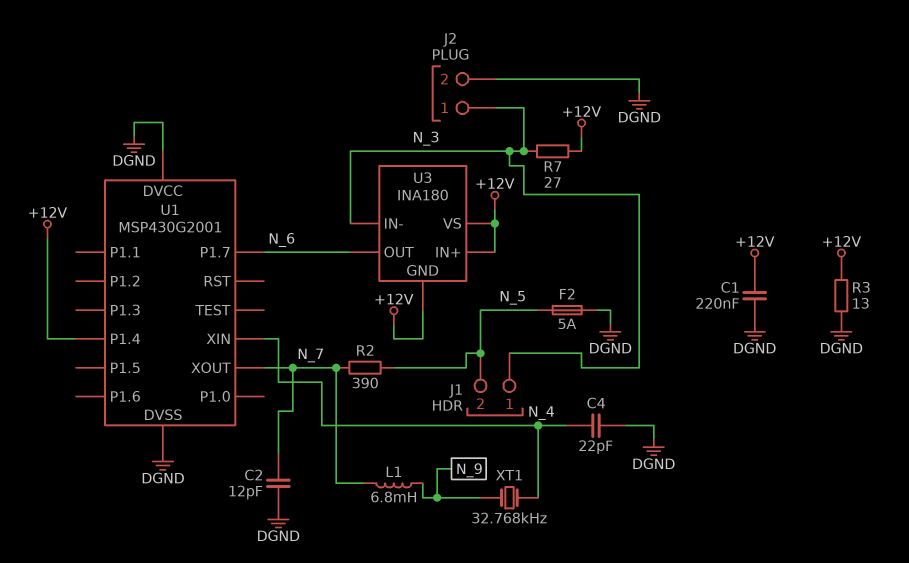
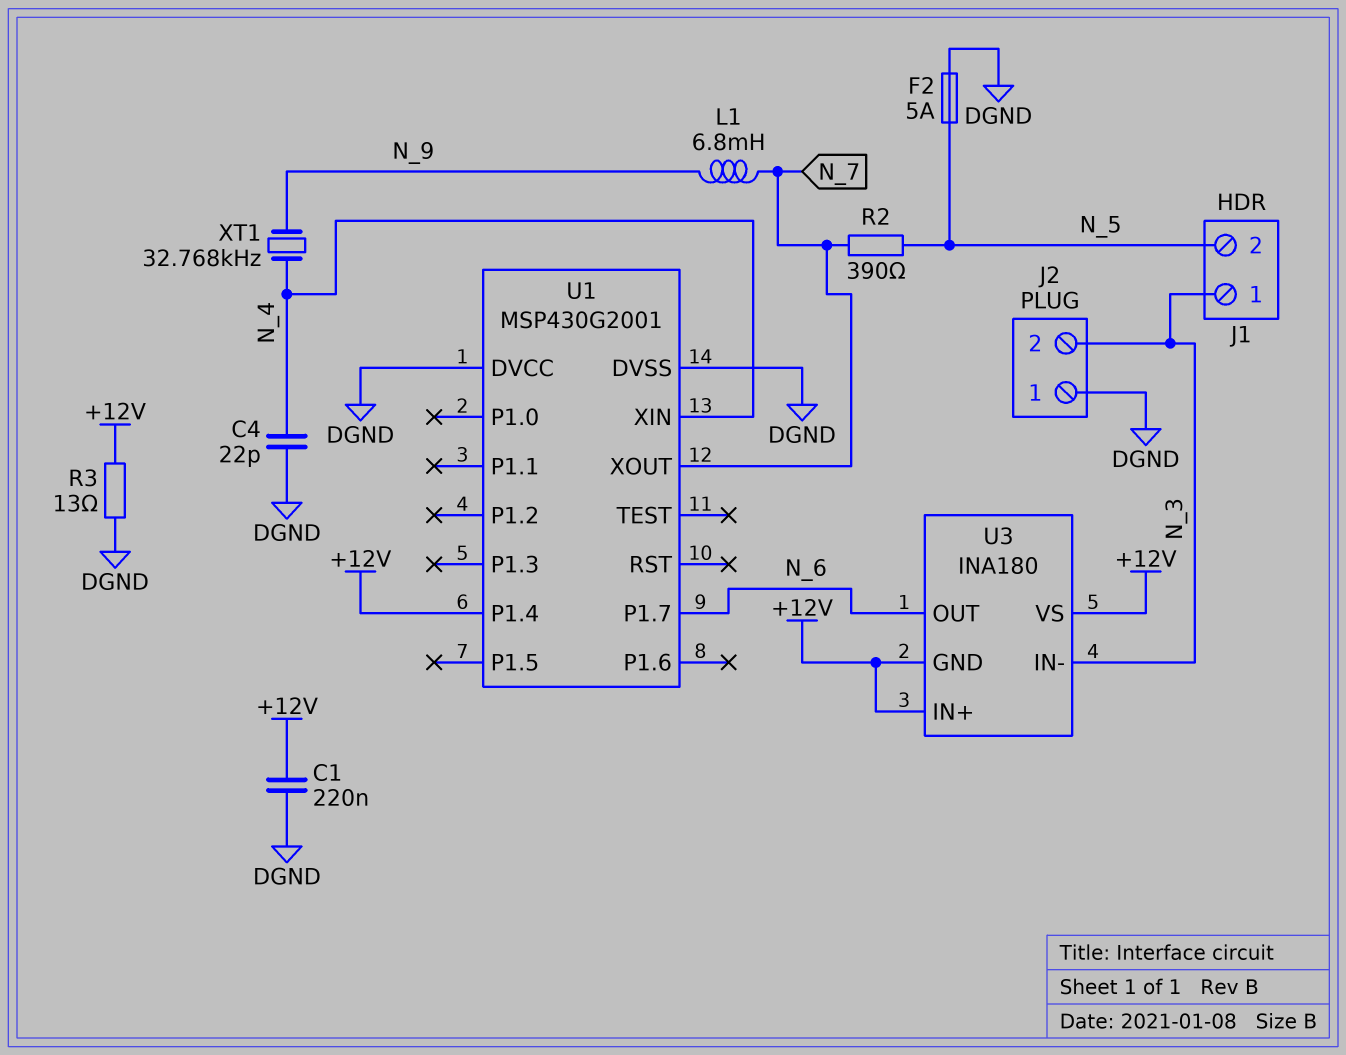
C2: 12pF (DGND, N_7) -> none
J2 pin 1: N_3 -> DGND
J2 pin 2: DGND -> N_3
R7: 27 (+12V, N_3) -> none

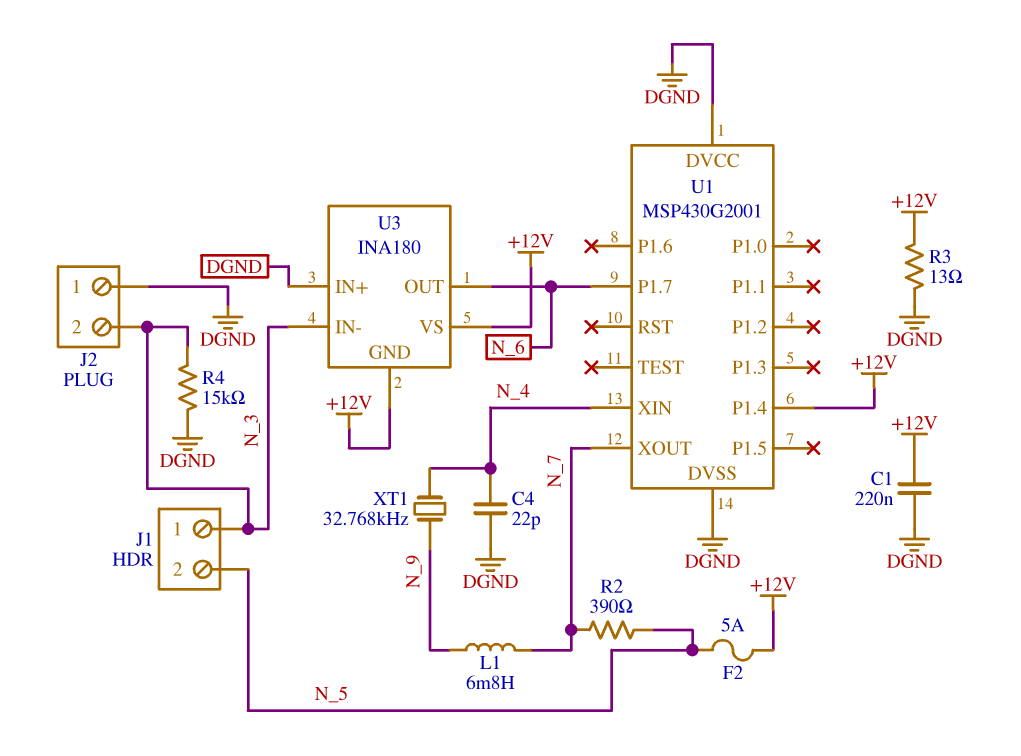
F2: 5A (DGND, N_5) -> 5A (+12V, N_5)
R4: none -> 15k (DGND, N_3)
U3 pin IN+: +12V -> DGND

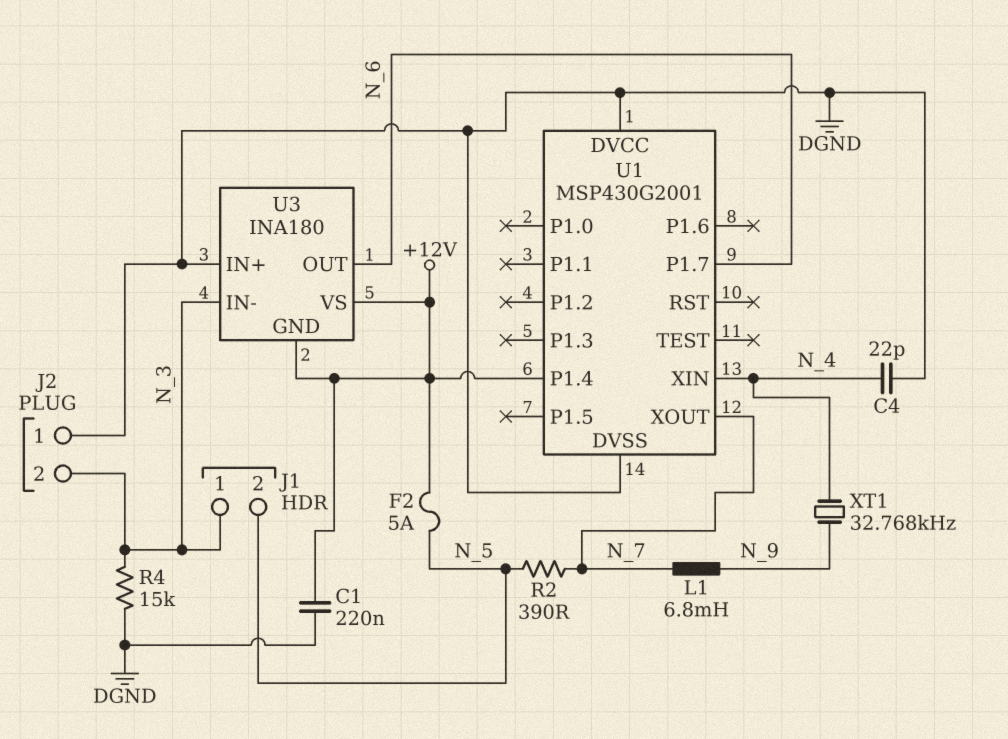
R3: 13 (+12V, DGND) -> none

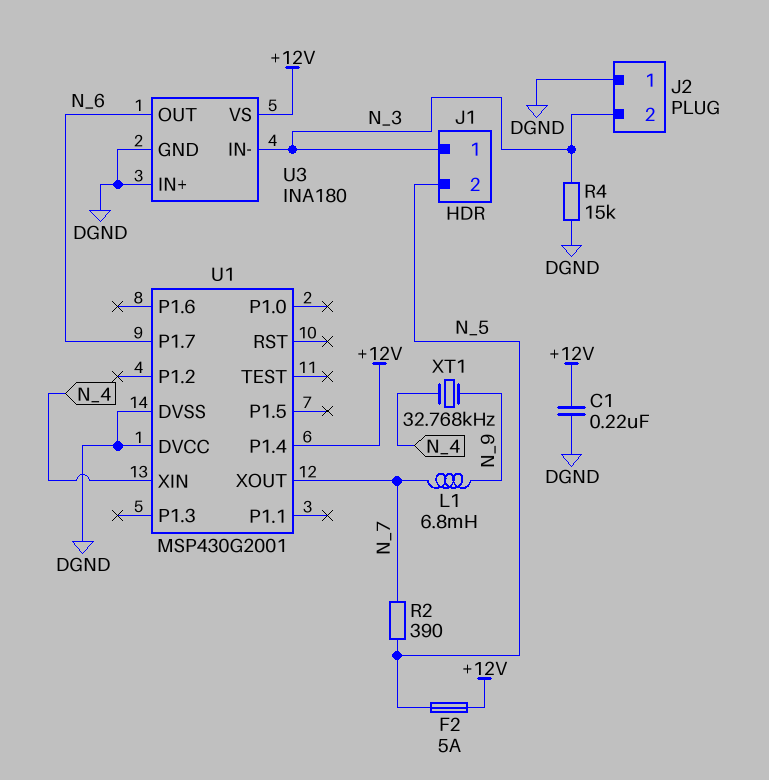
C4: 22pF (DGND, N_4) -> none
U3 pin GND: +12V -> DGND

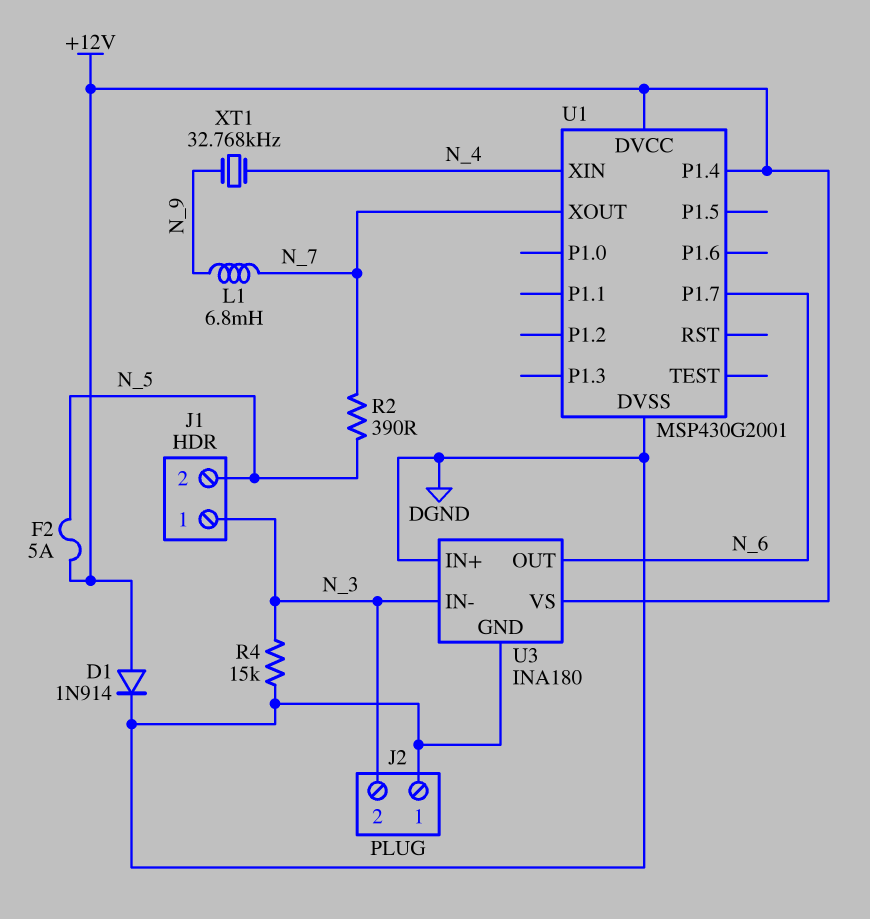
C1: 220nF (+12V, DGND) -> none
D1: none -> diode 1N914 (A +12V, K DGND)
U1 pin DVCC: DGND -> +12V

